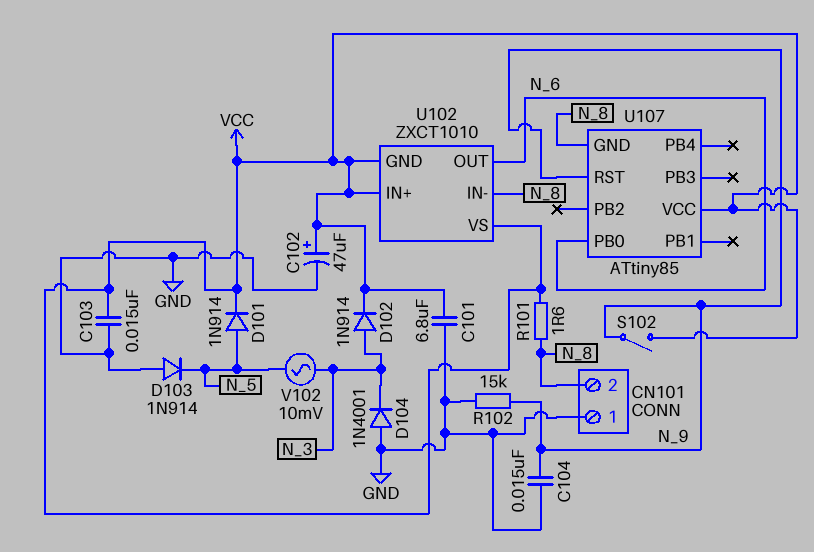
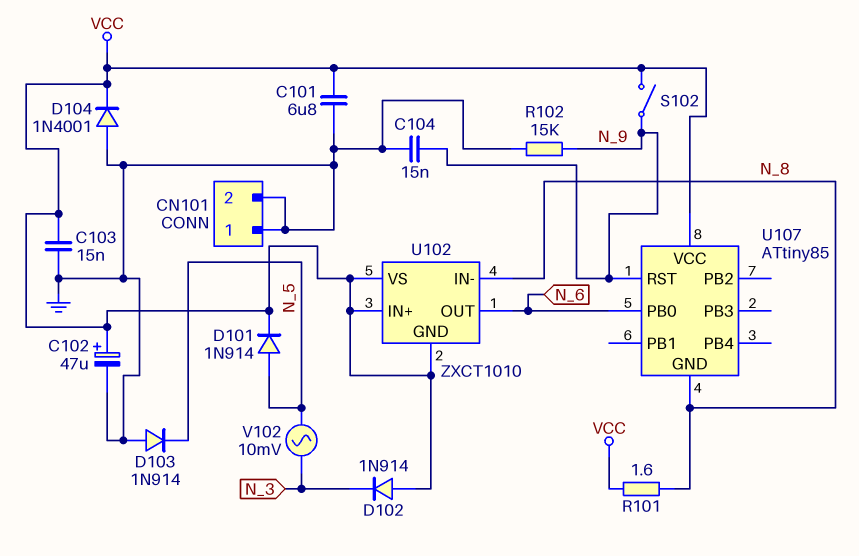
CN101 pin 2: N_8 -> GND
D102: diode 1N914 (A N_3, K VCC) -> diode 1N914 (A VCC, K N_3)
D104: diode 1N4001 (A GND, K N_3) -> diode 1N4001 (A GND, K VCC)

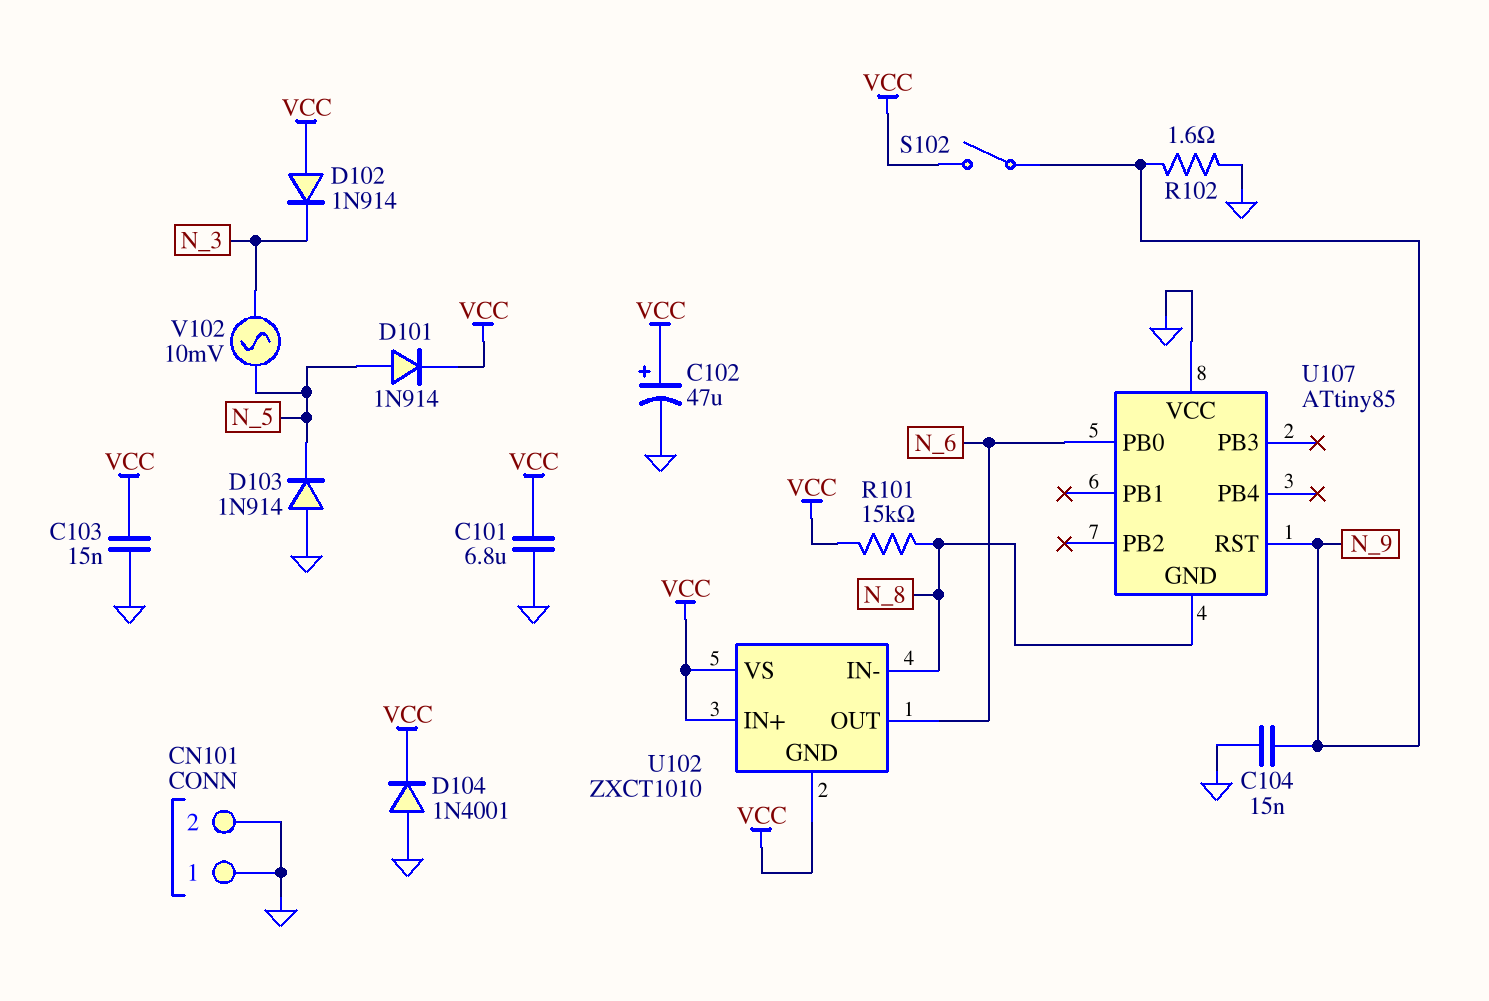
R101: 1.6 (N_8, VCC) -> 15k (N_8, VCC)
R102: 15k (GND, N_9) -> 1.6 (GND, N_9)
U107 pin VCC: VCC -> GND

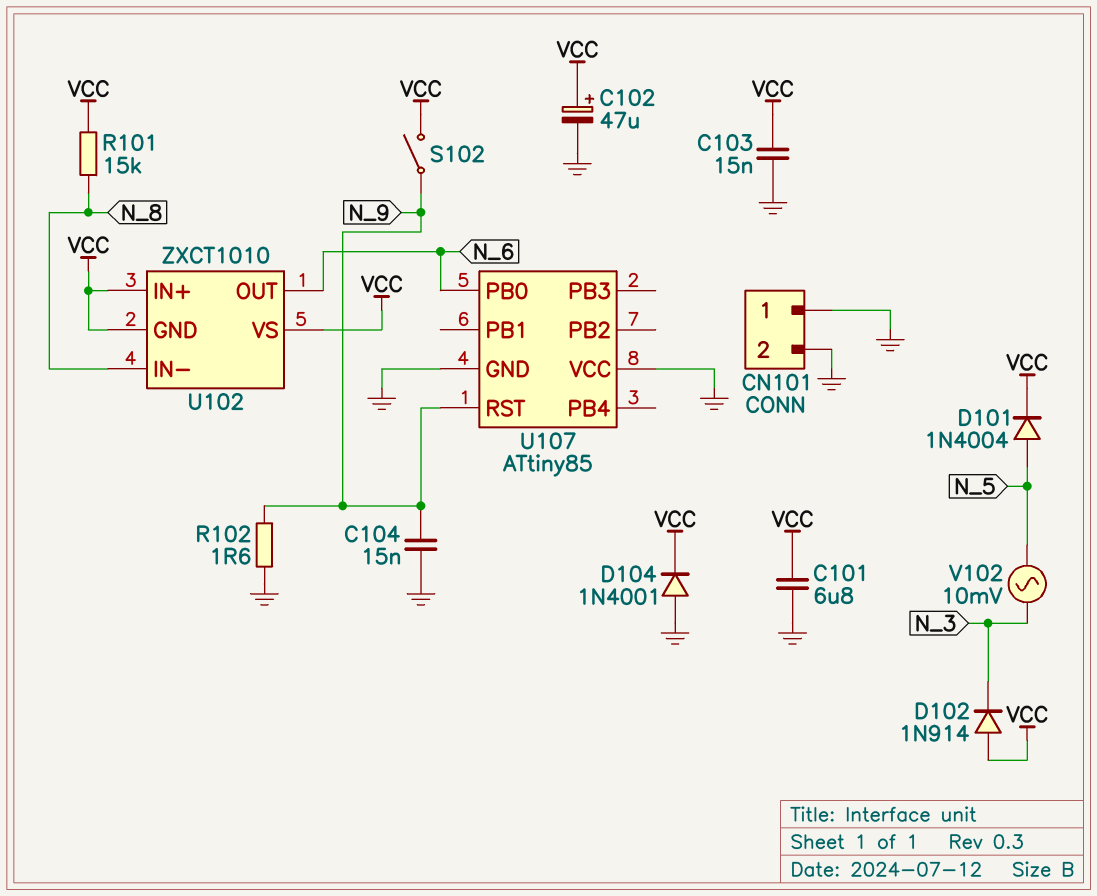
D101: diode 1N914 (A N_5, K VCC) -> diode 1N4004 (A N_5, K VCC)
D103: diode 1N914 (A GND, K N_5) -> none
U107 pin GND: N_8 -> GND

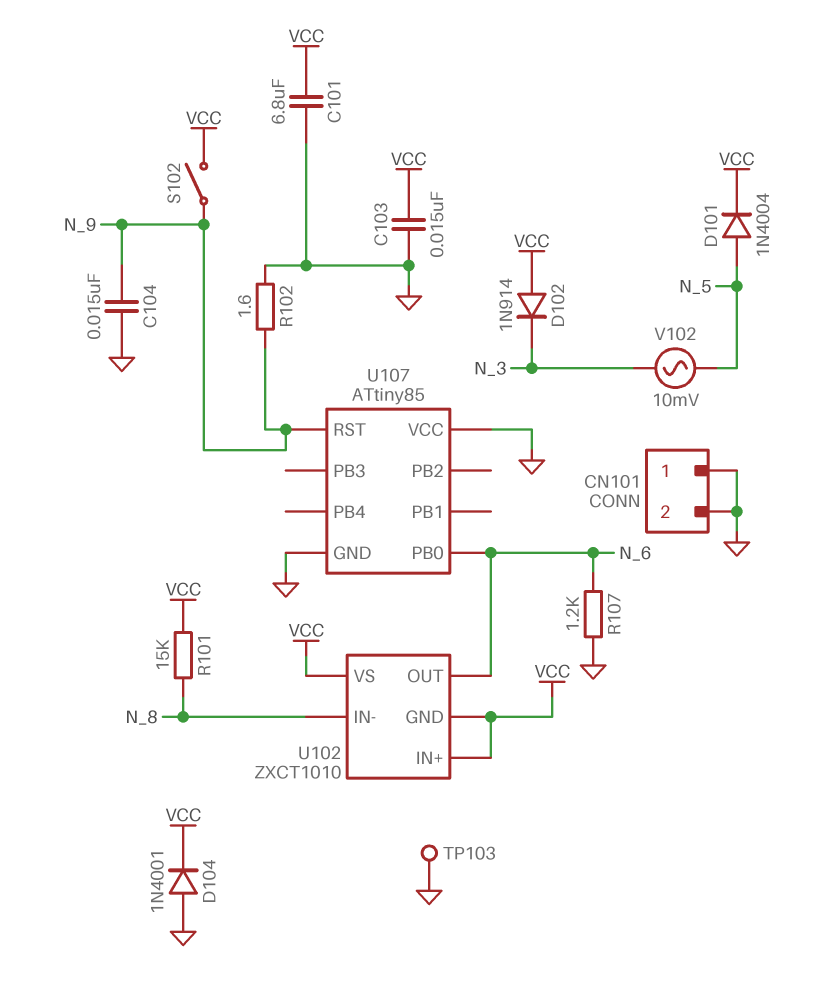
C102: 47uF (plus VCC, minus GND) -> none
R107: none -> 1.2k (GND, N_6)
TP103: none -> test point (GND)

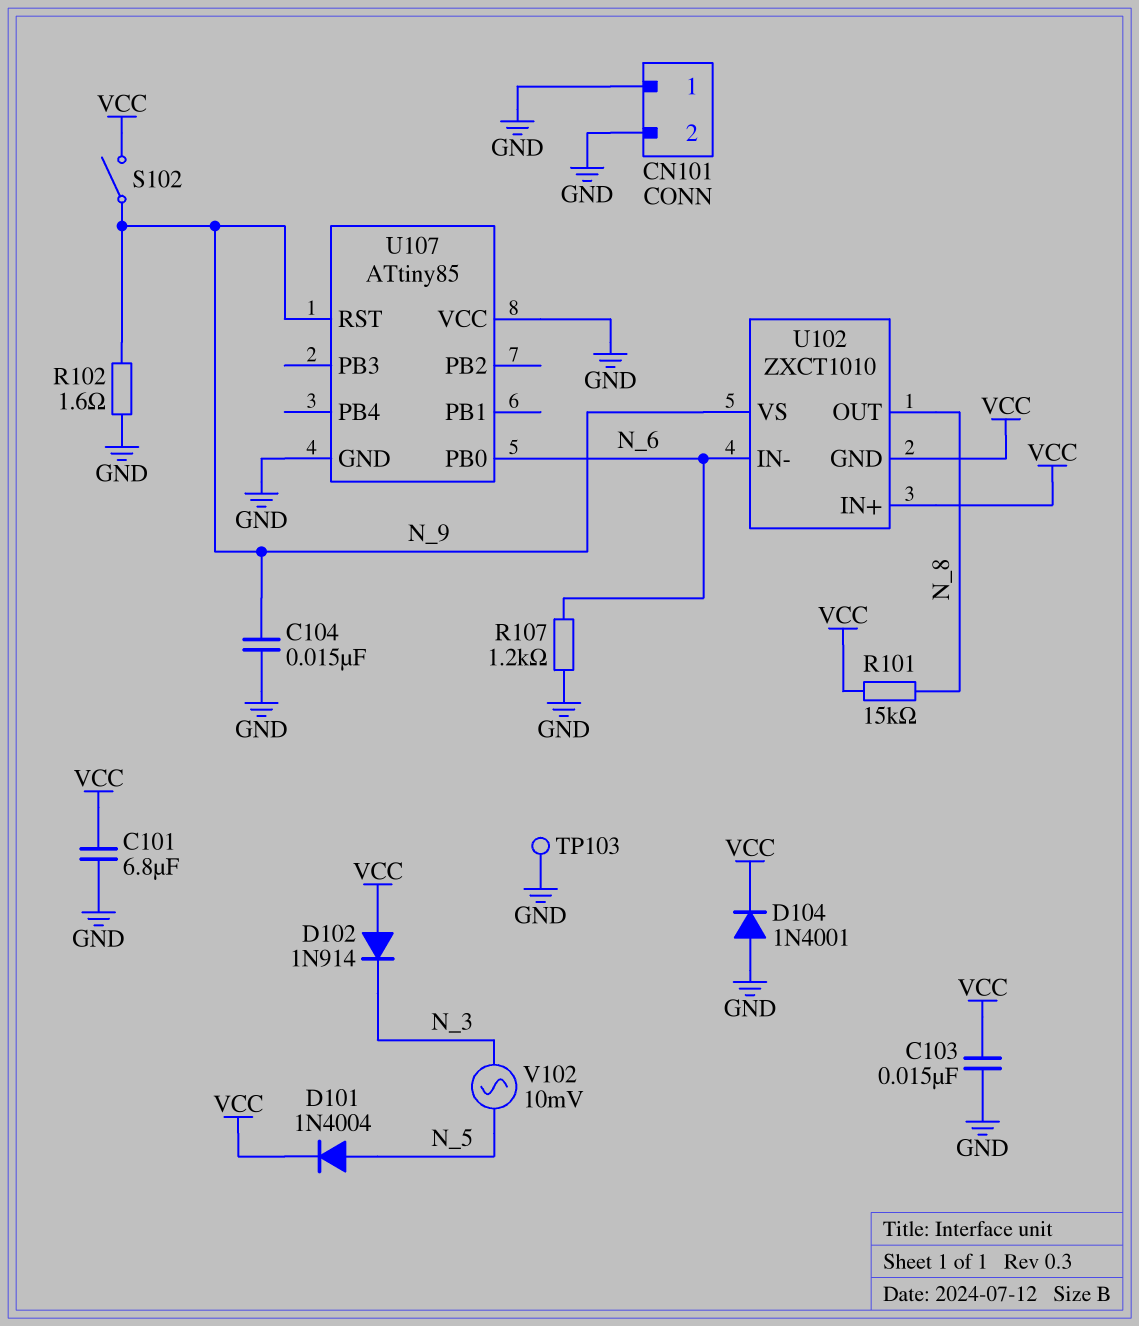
U102 pin IN-: N_8 -> N_6
U102 pin OUT: N_6 -> N_8
U102 pin VS: VCC -> N_9

